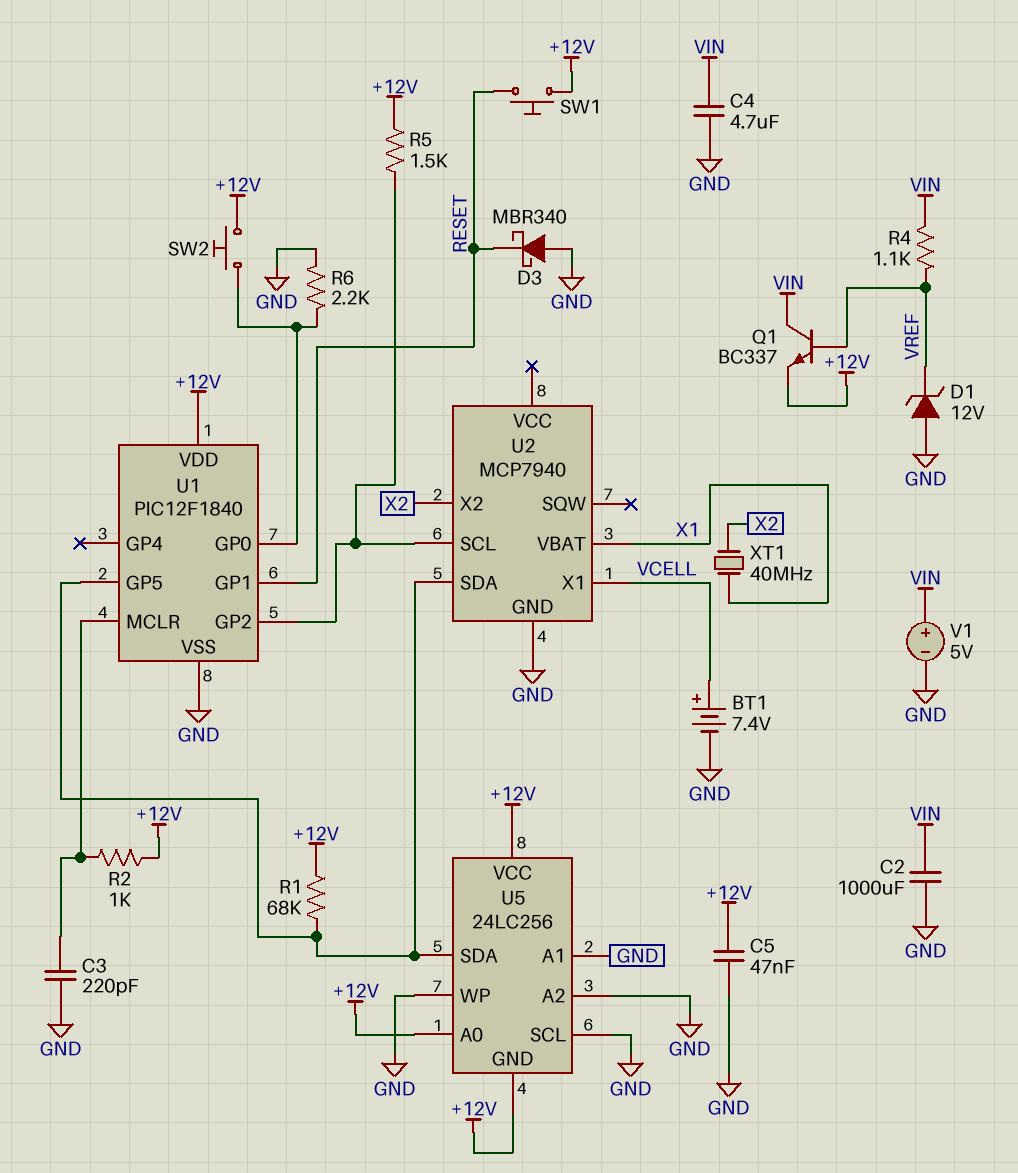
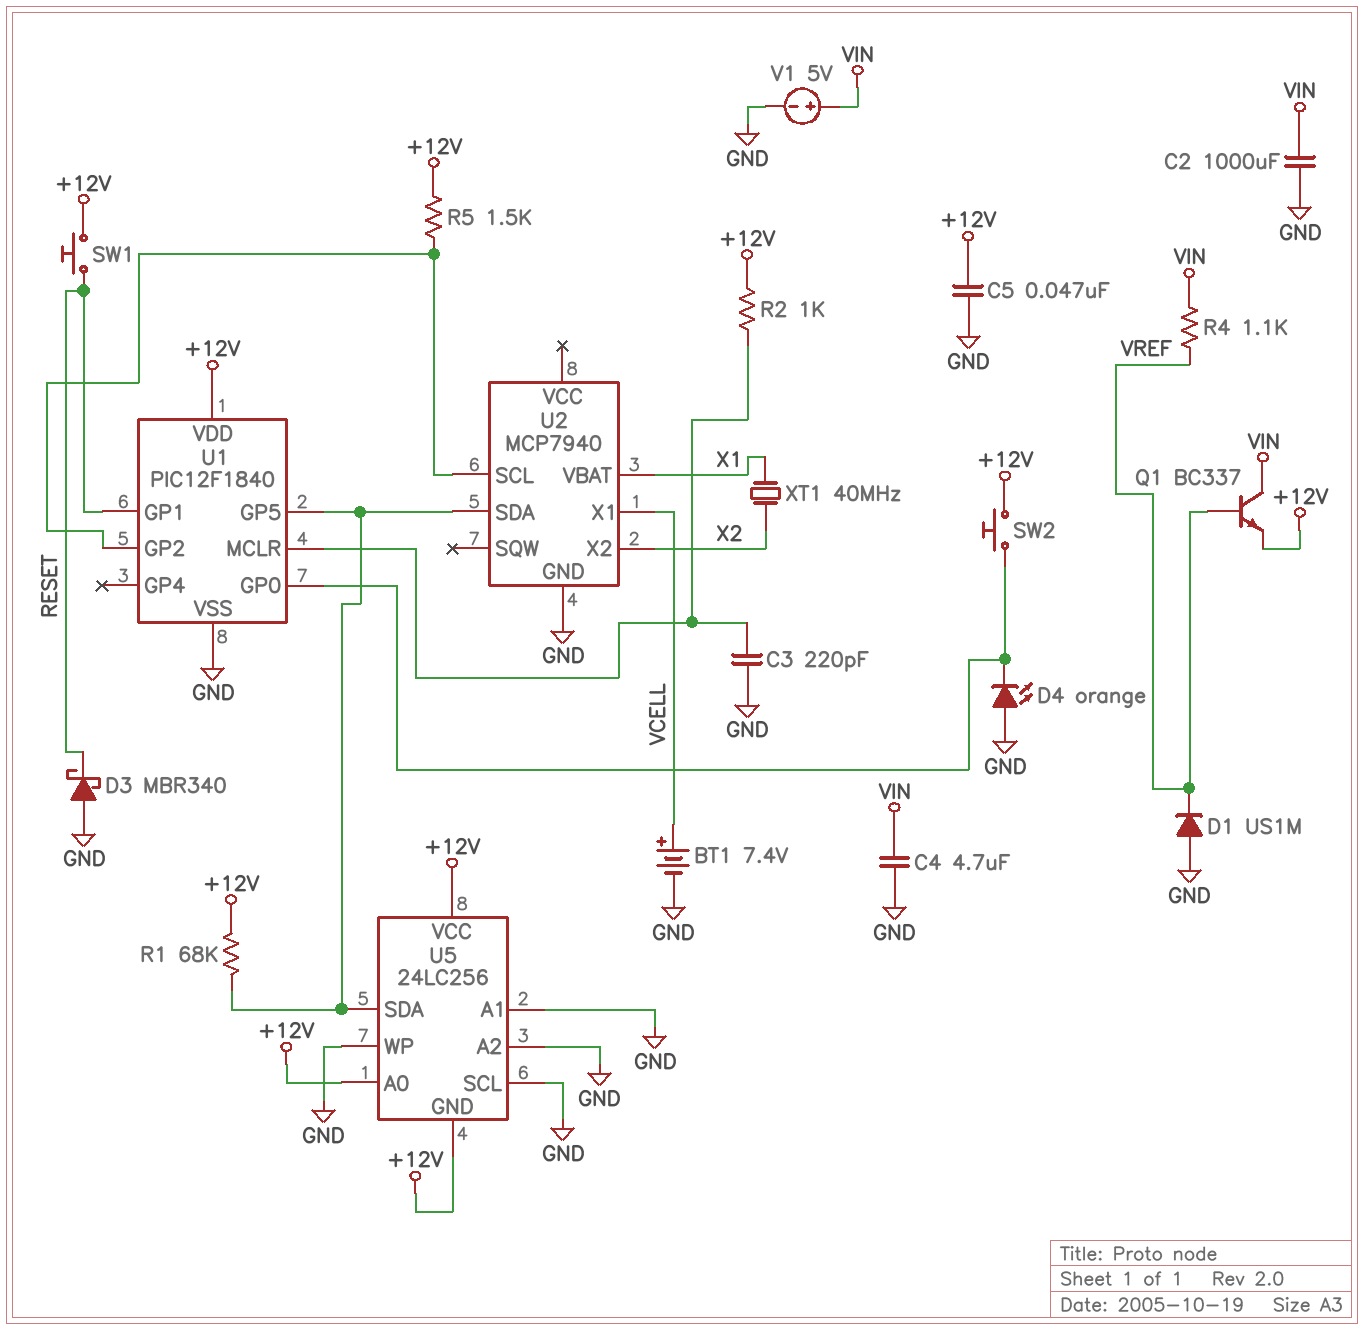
D1: zener 12V (A GND, K VREF) -> diode US1M (A GND, K VREF)
D4: none -> LED orange (A GND, K U1/GP0)
R6: 2.2k (GND, U1/GP0) -> none

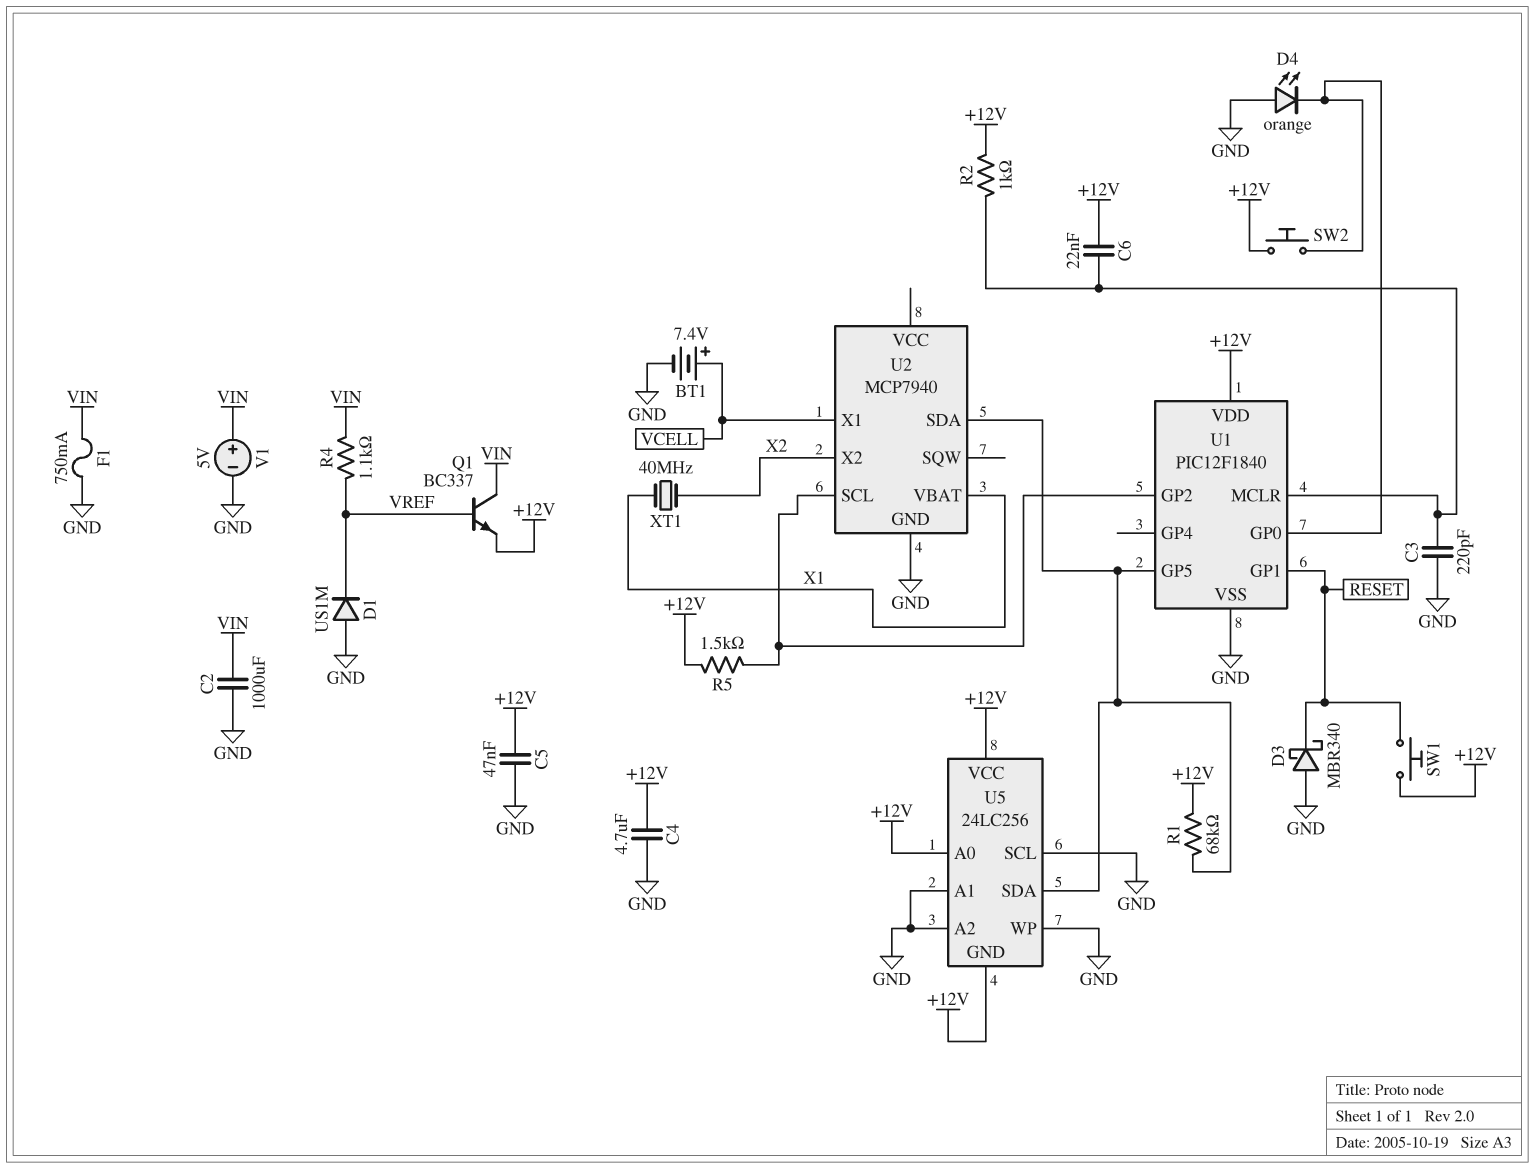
C4: 4.7uF (GND, VIN) -> 4.7uF (+12V, GND)
C6: none -> 22nF (+12V, U1/MCLR)
F1: none -> 750mA (GND, VIN)

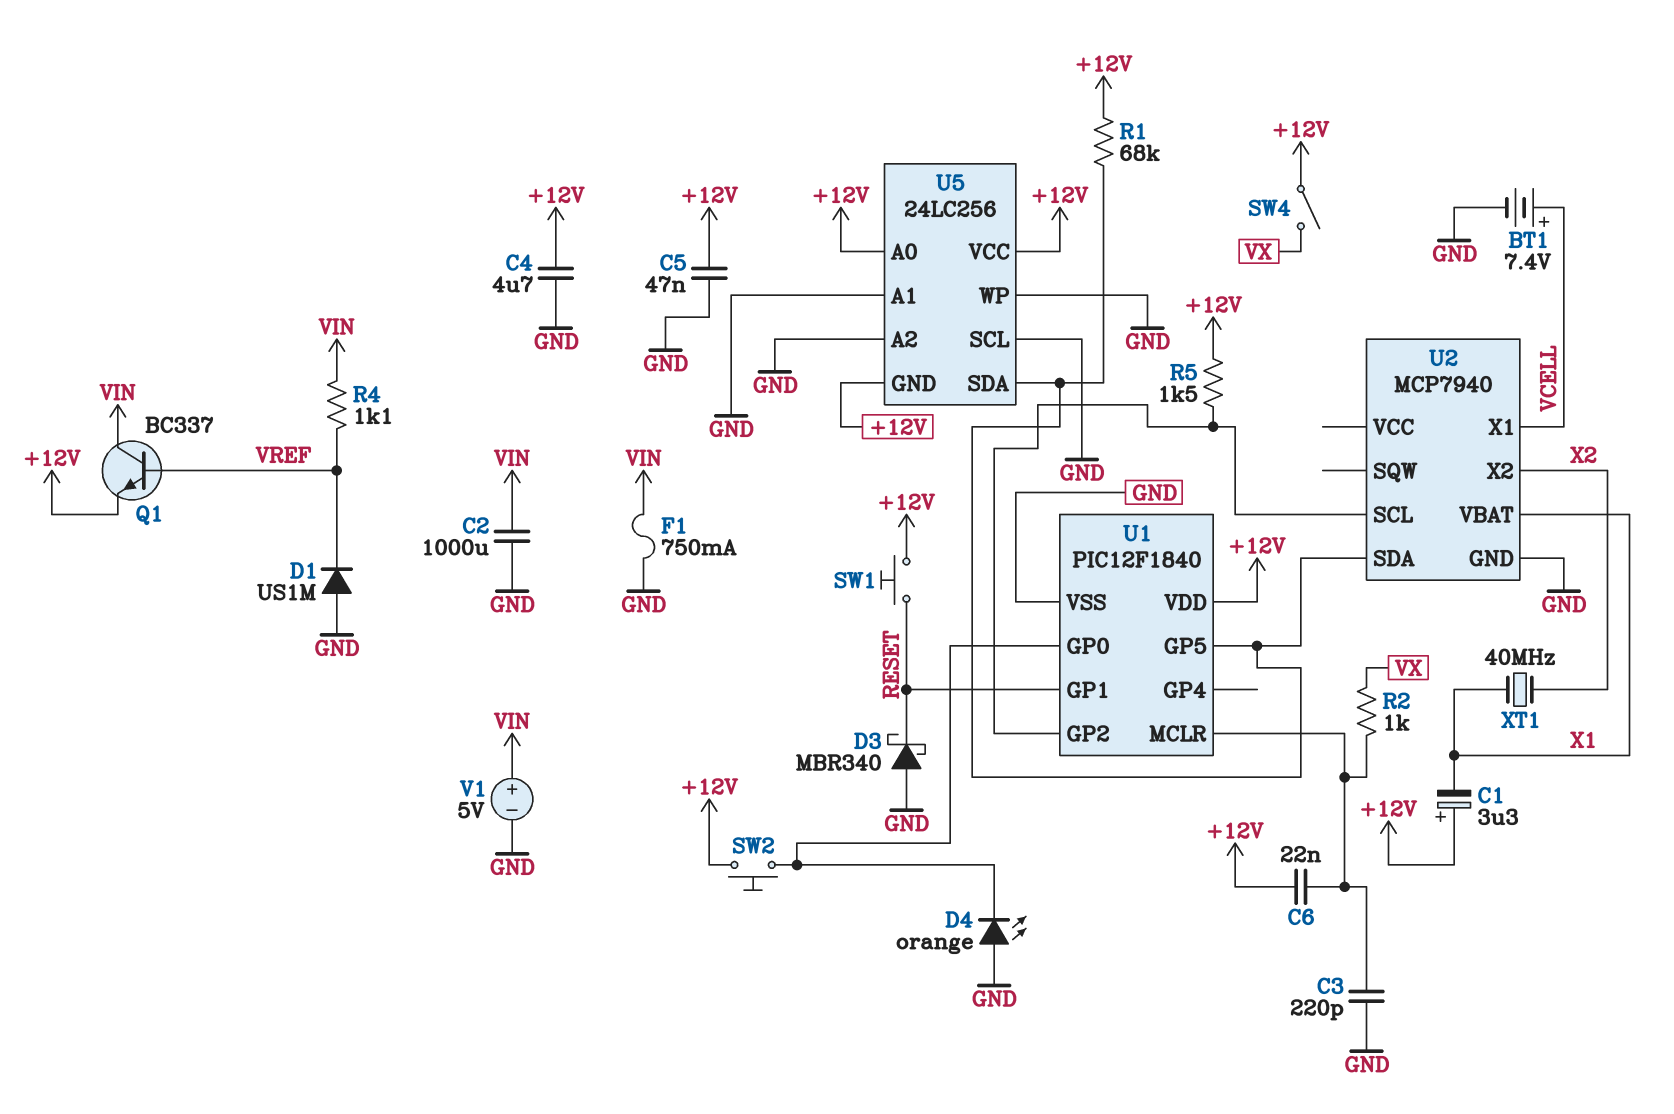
C1: none -> 3.3uF (plus +12V, minus X1)
R2: 1k (+12V, U1/MCLR) -> 1k (U1/MCLR, VX)
SW4: none -> switch (+12V, VX)

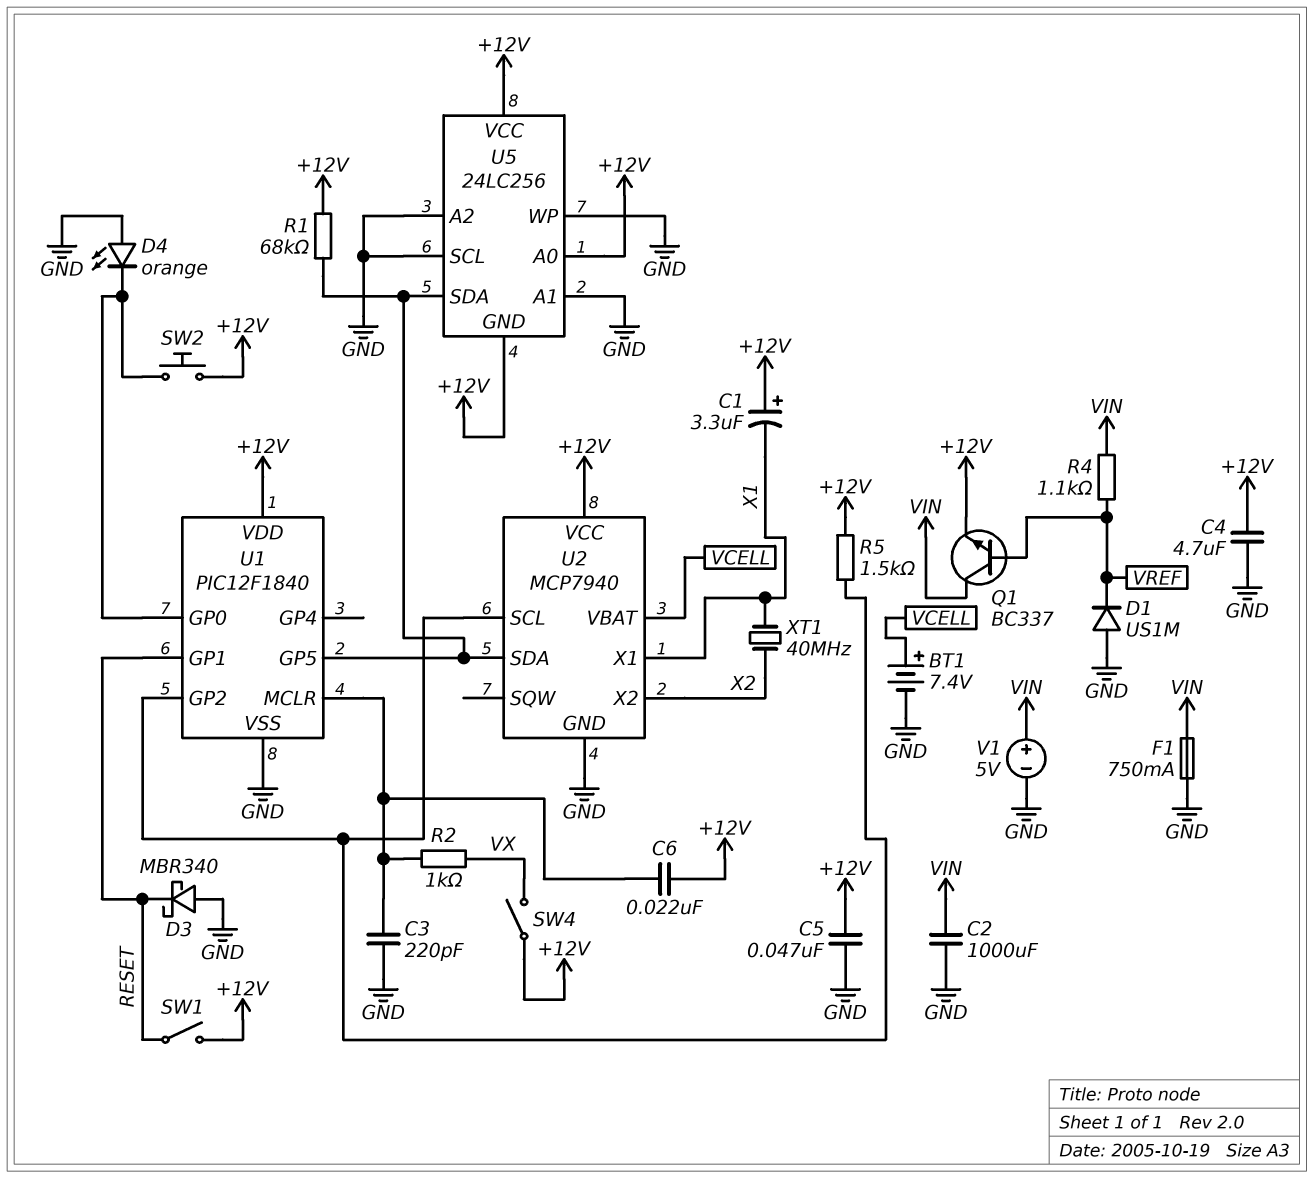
SW1: button (+12V, RESET) -> switch (+12V, RESET)
U2 pin VBAT: X1 -> VCELL
U2 pin VCC: none -> +12V
U2 pin X1: VCELL -> X1

